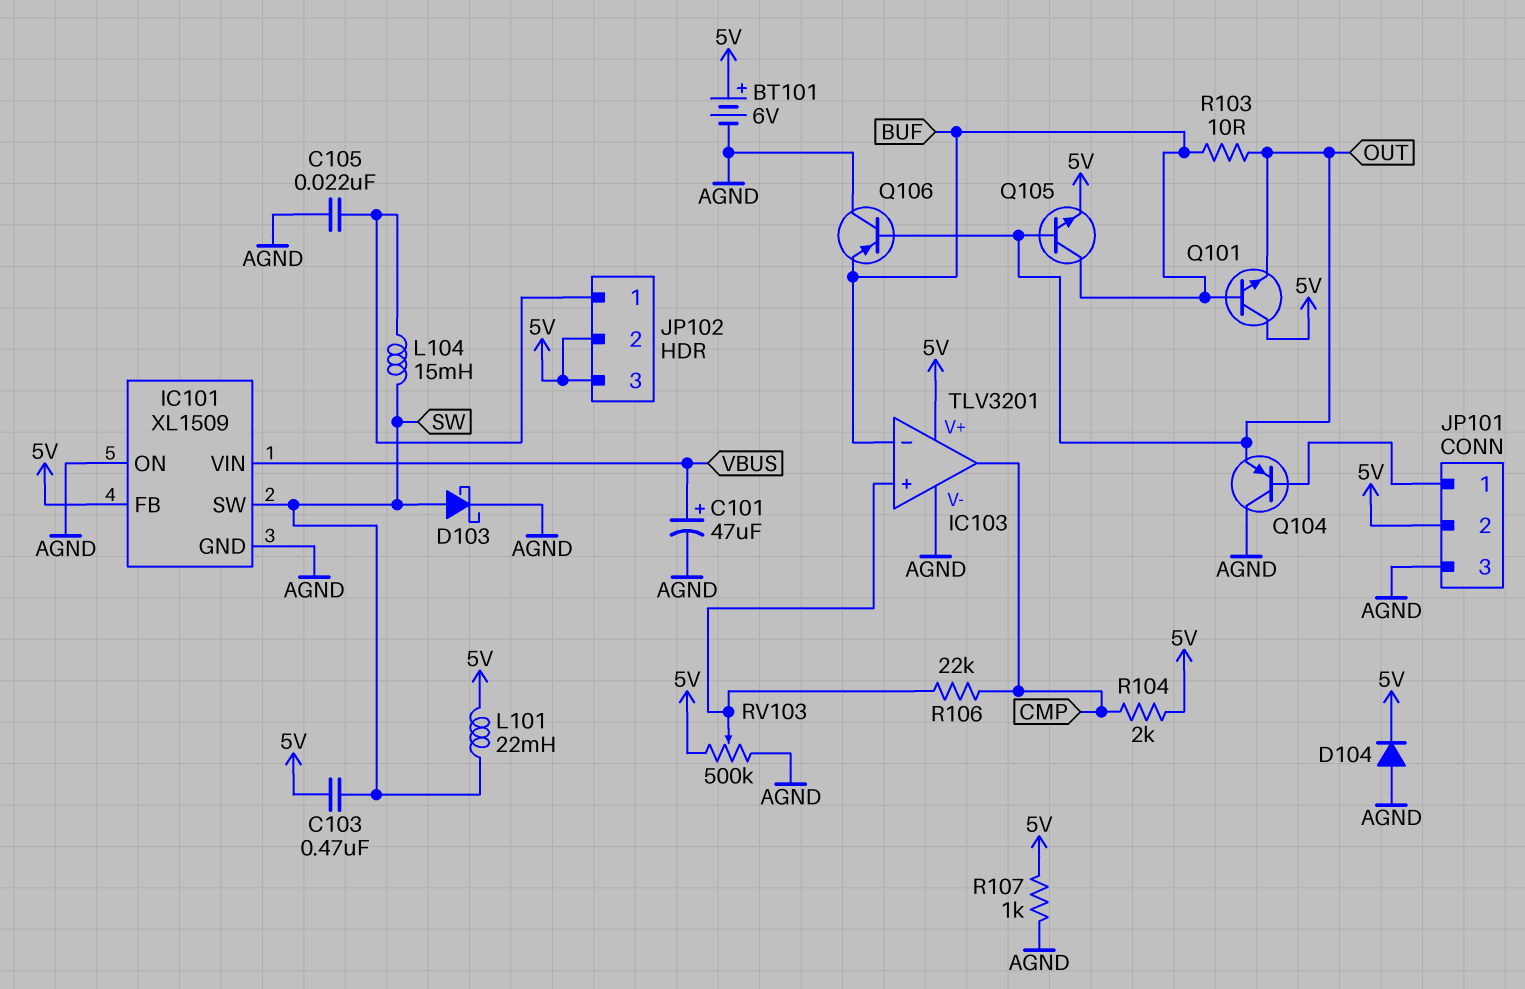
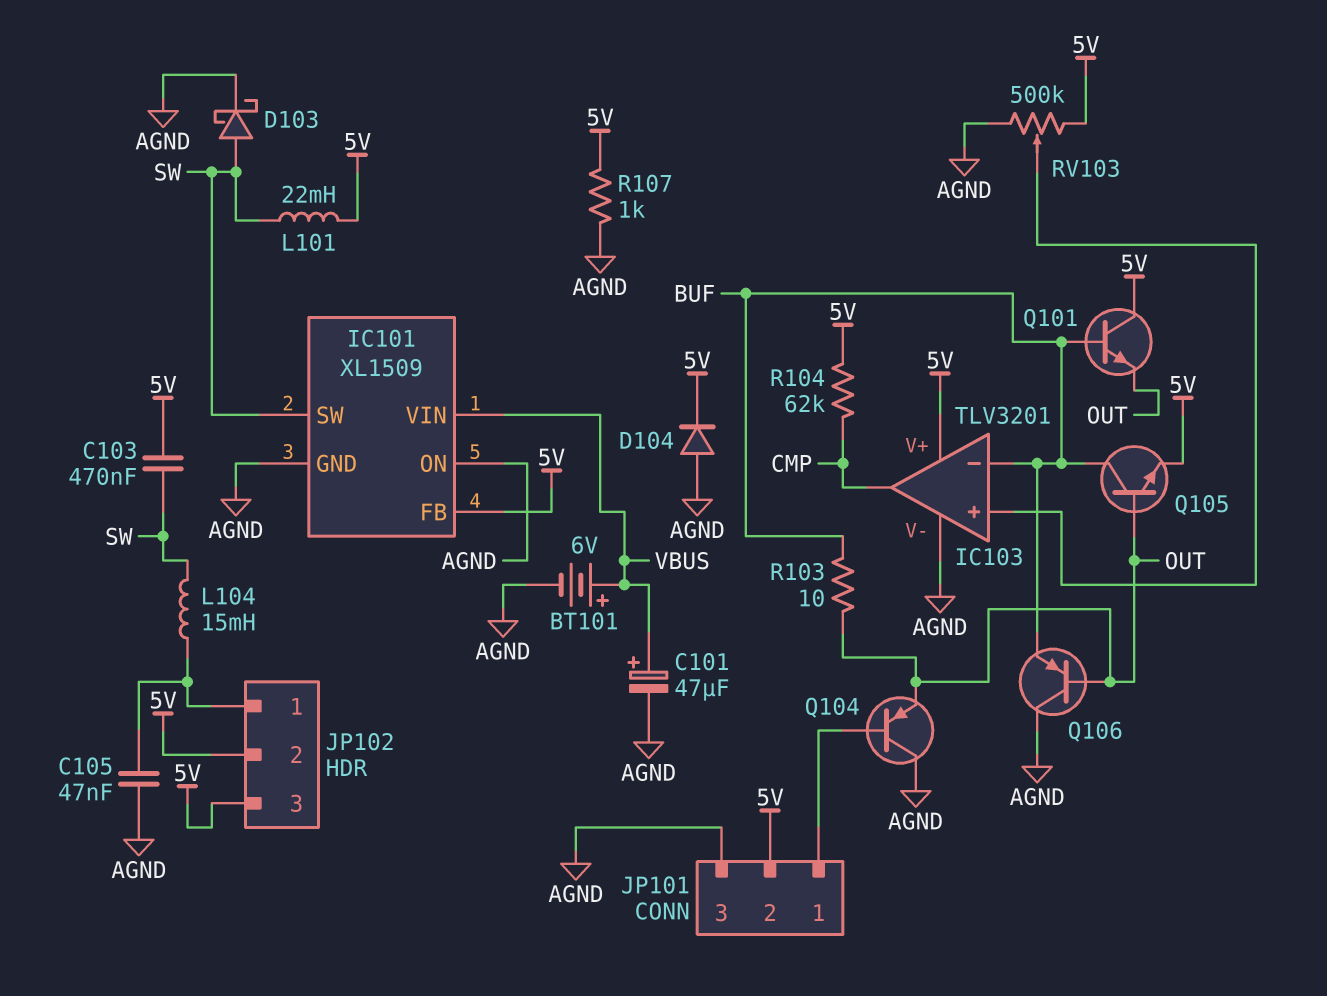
BT101: 6V (plus 5V, minus AGND) -> 6V (plus VBUS, minus AGND)
C105: 22nF (AGND, JP102/1) -> 47nF (AGND, JP102/1)
R104: 2k (5V, CMP) -> 62k (5V, CMP)
R106: 22k (CMP, IC103/in+) -> none

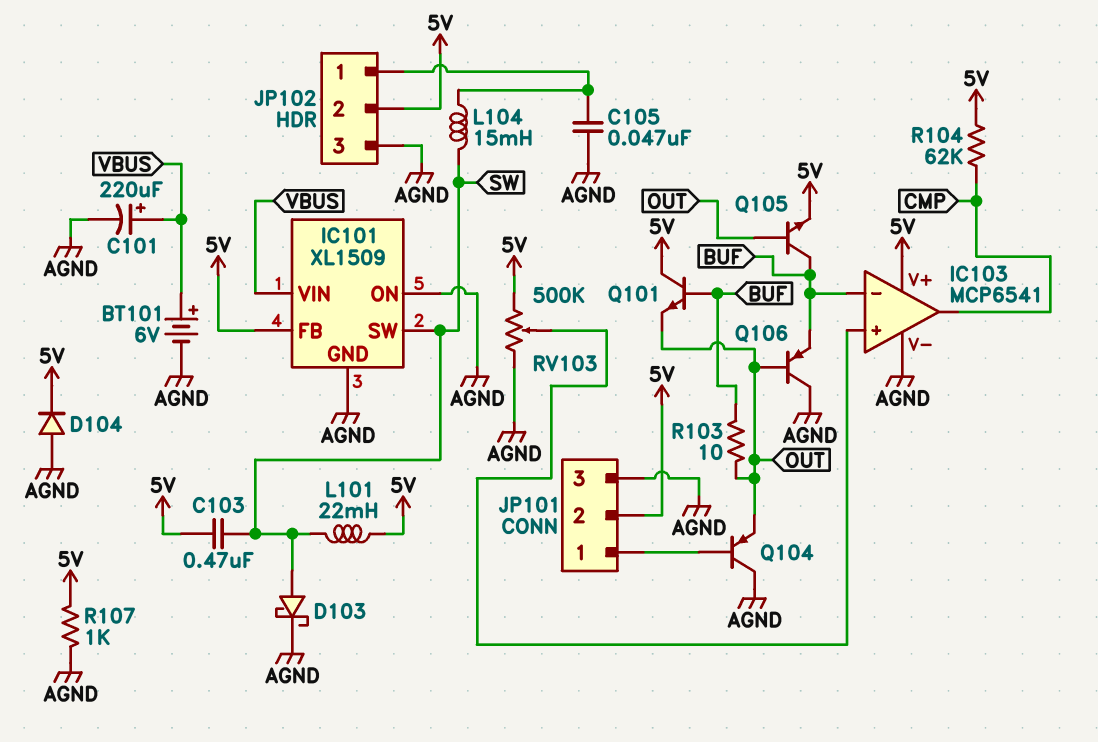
C101: 47uF (plus VBUS, minus AGND) -> 220uF (plus VBUS, minus AGND)
IC103: TLV3201 -> MCP6541
JP102 pin 3: 5V -> AGND

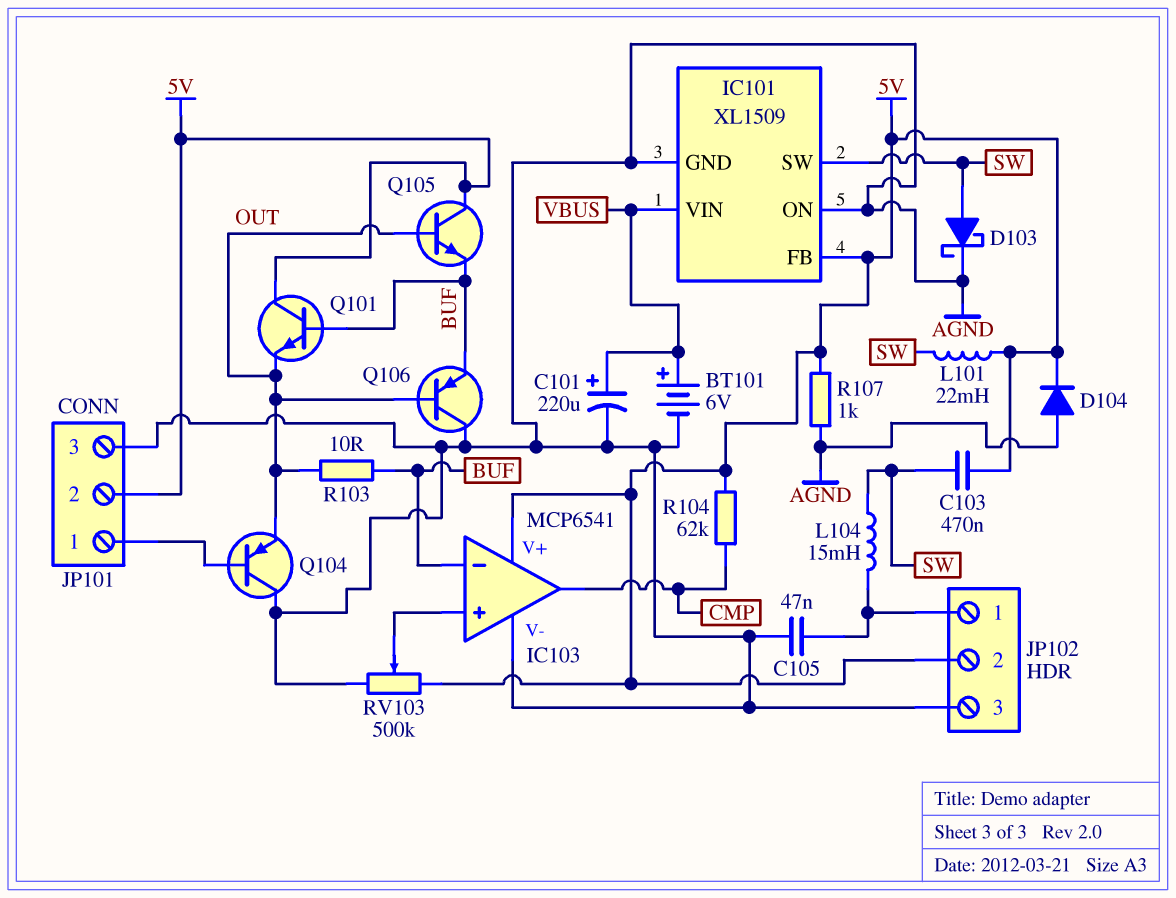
Q105: NPN (B OUT, C BUF, E 5V) -> NPN (B OUT, C 5V, E BUF)

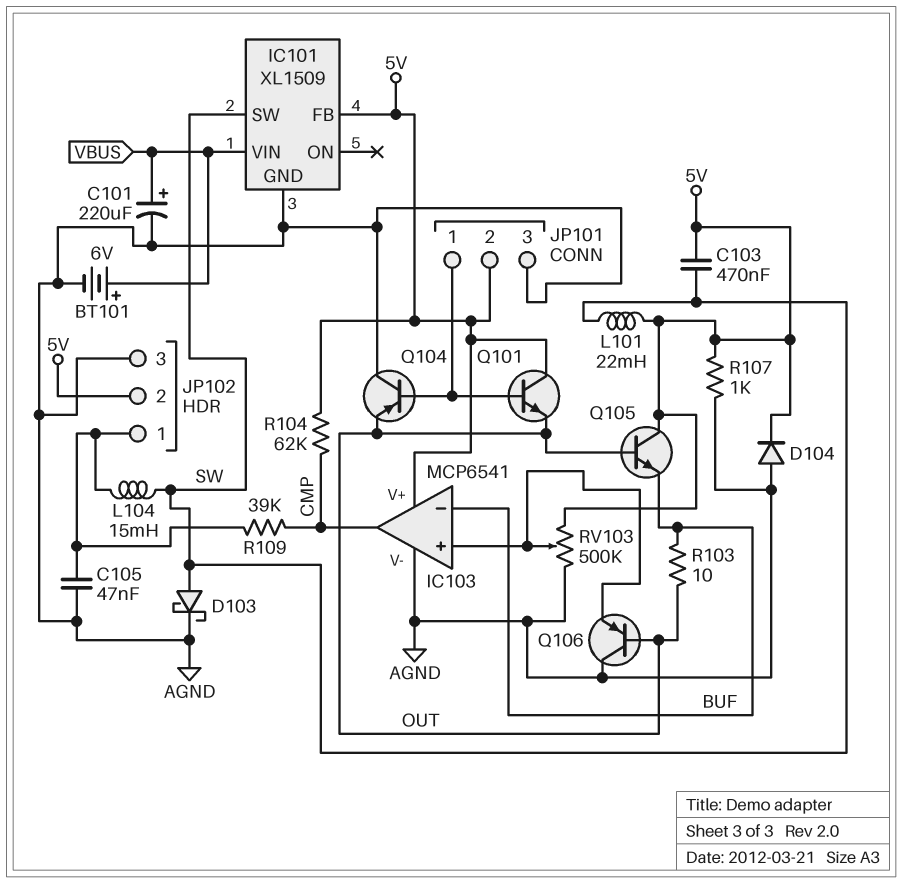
IC101 pin ON: AGND -> none
Q101: NPN (B BUF, C 5V, E OUT) -> NPN (B JP101/1, C 5V, E OUT)
Q106: PNP (B OUT, C AGND, E BUF) -> PNP (B OUT, C AGND, E IC103/in+)
R109: none -> 39k (CMP, JP102/1)

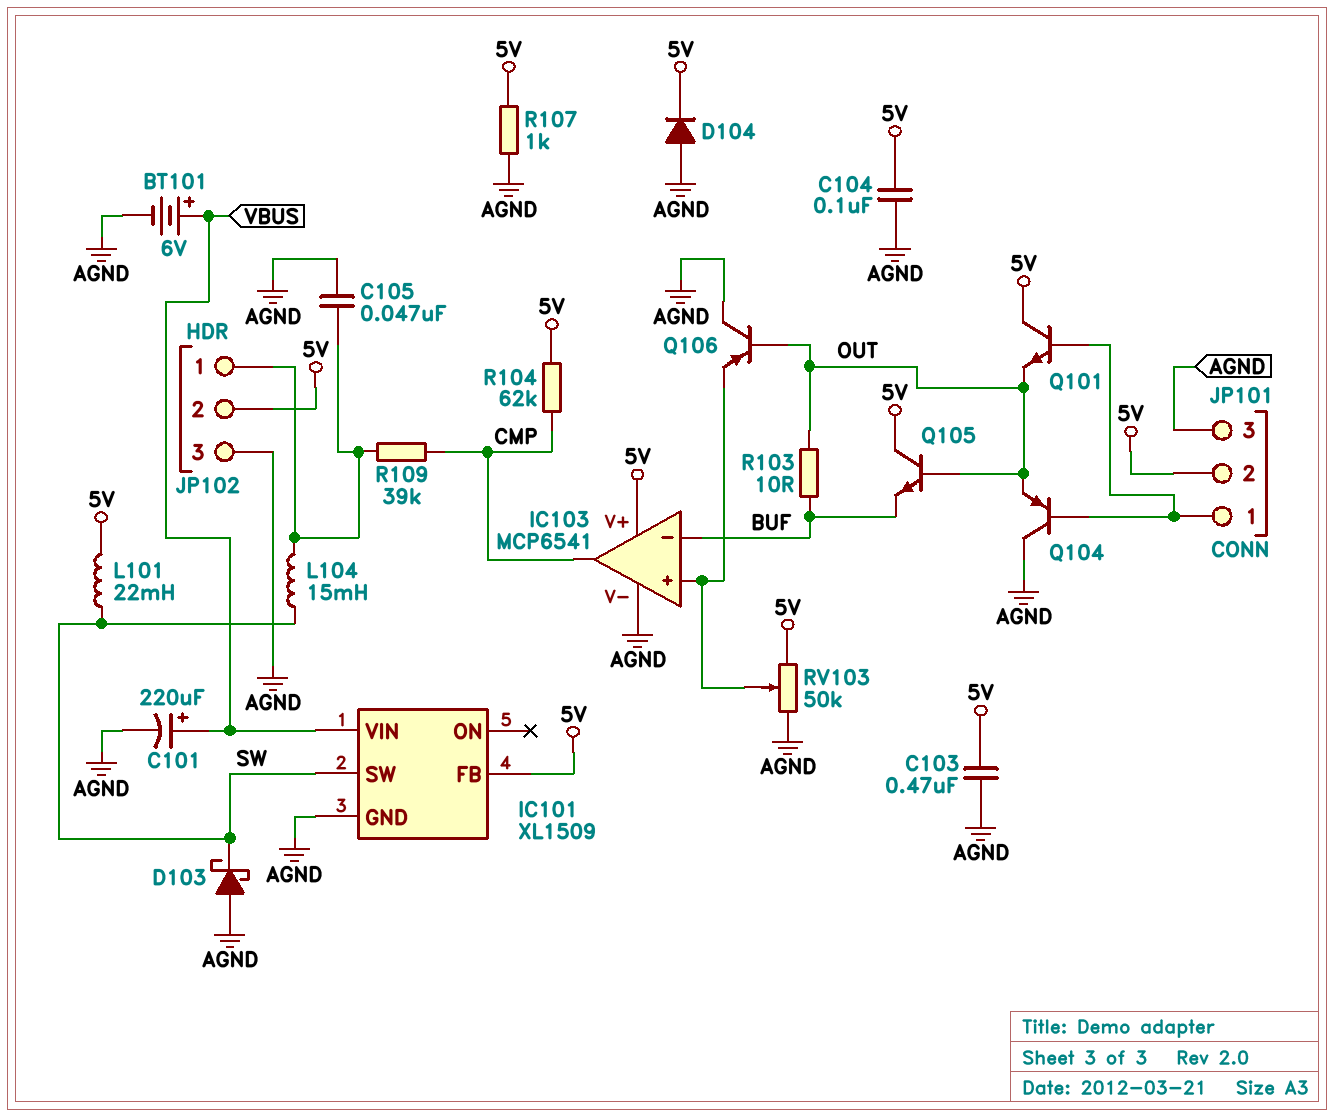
C103: 470nF (5V, SW) -> 470nF (5V, AGND)
C104: none -> 100nF (5V, AGND)
D103: schottky (A SW, K AGND) -> schottky (A AGND, K SW)
RV103: 500k (5V, AGND, wiper IC103/in+) -> 50k (5V, AGND, wiper IC103/in+)

